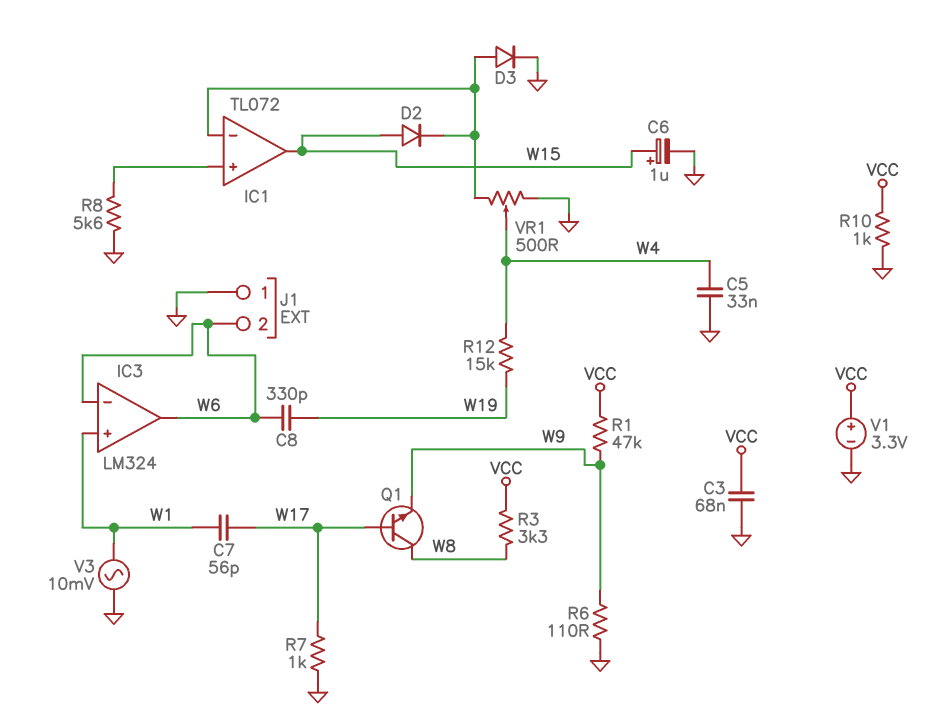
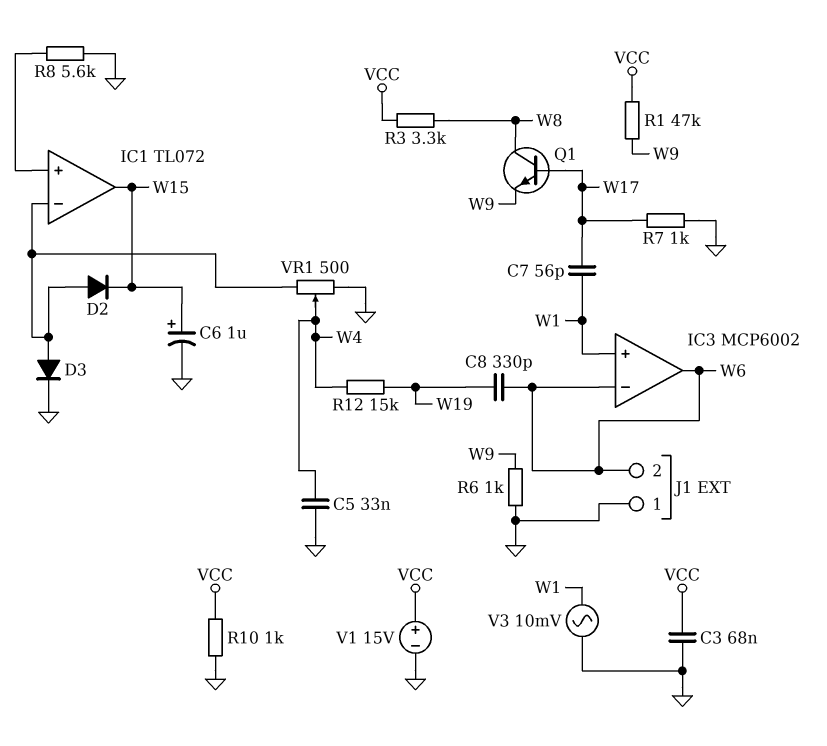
D2: diode (A W15, K IC1/in-) -> diode (A IC1/in-, K W15)
IC3: LM324 -> MCP6002
R6: 110 (GND, W9) -> 1k (GND, W9)
V1: 3.3V (plus VCC, minus GND) -> 15V (plus VCC, minus GND)

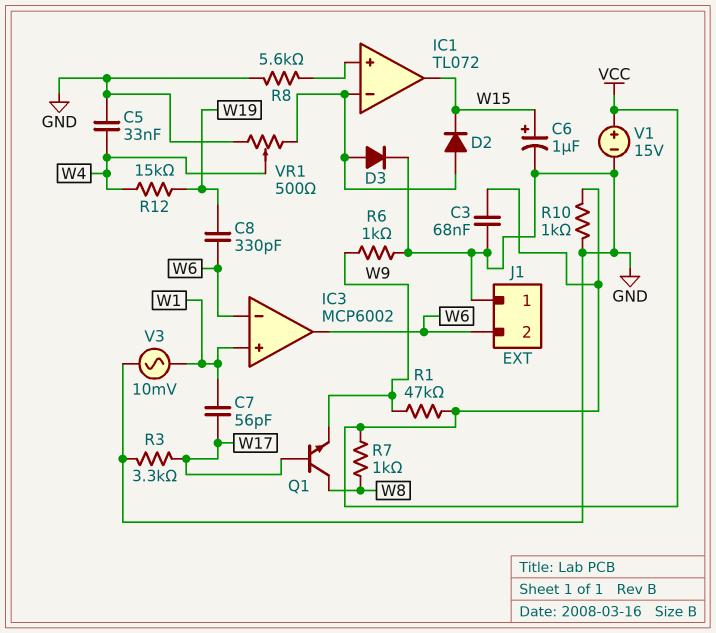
R3: 3.3k (VCC, W8) -> 3.3k (GND, W17)
R7: 1k (GND, W17) -> 1k (VCC, W8)

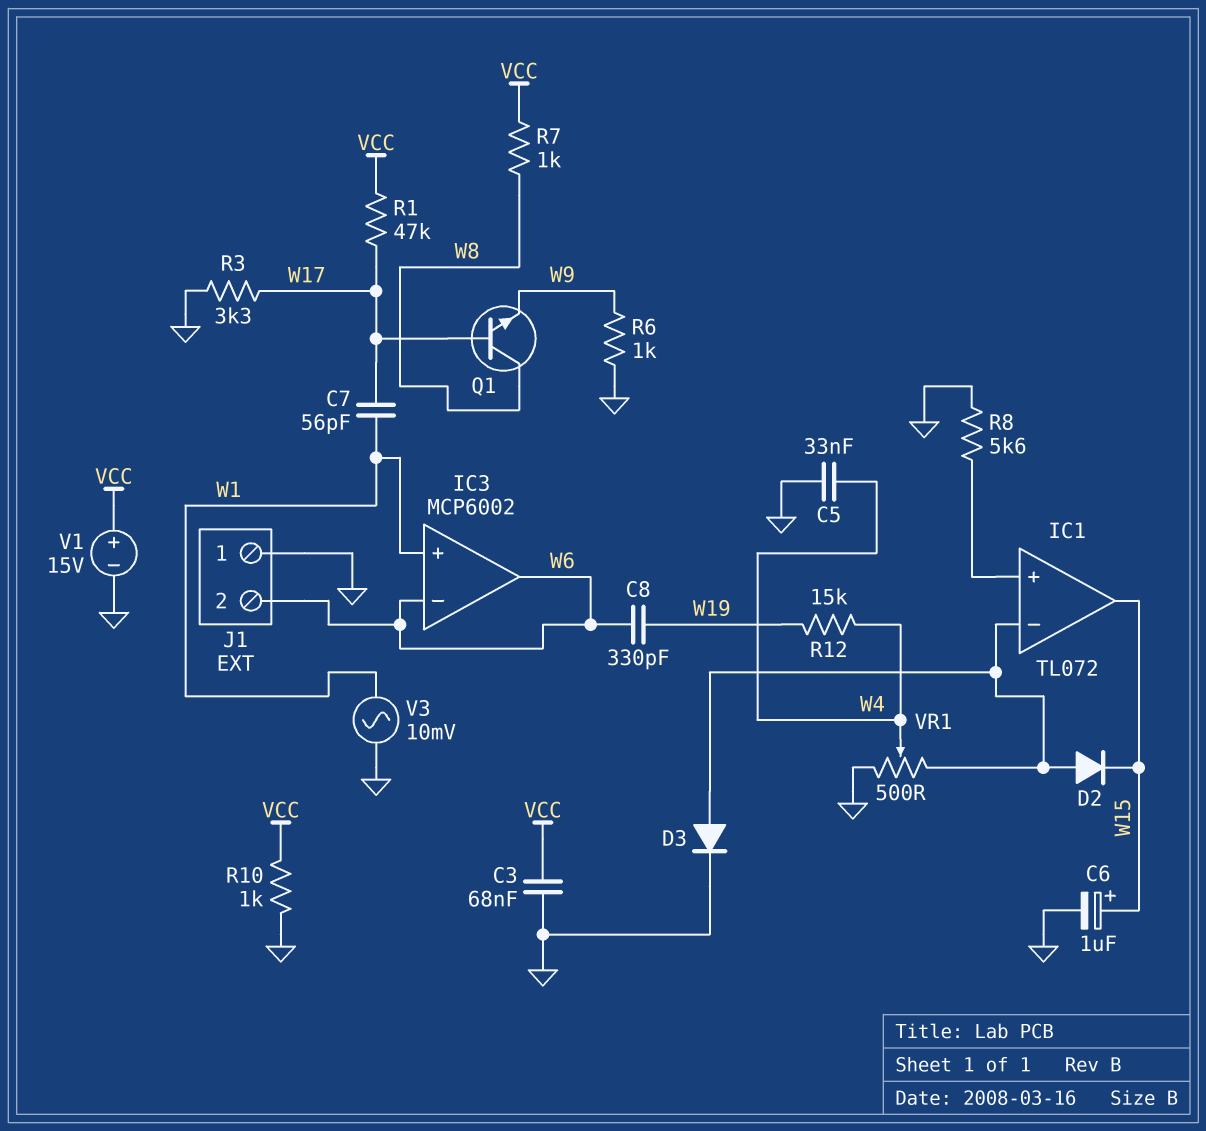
R1: 47k (VCC, W9) -> 47k (VCC, W17)

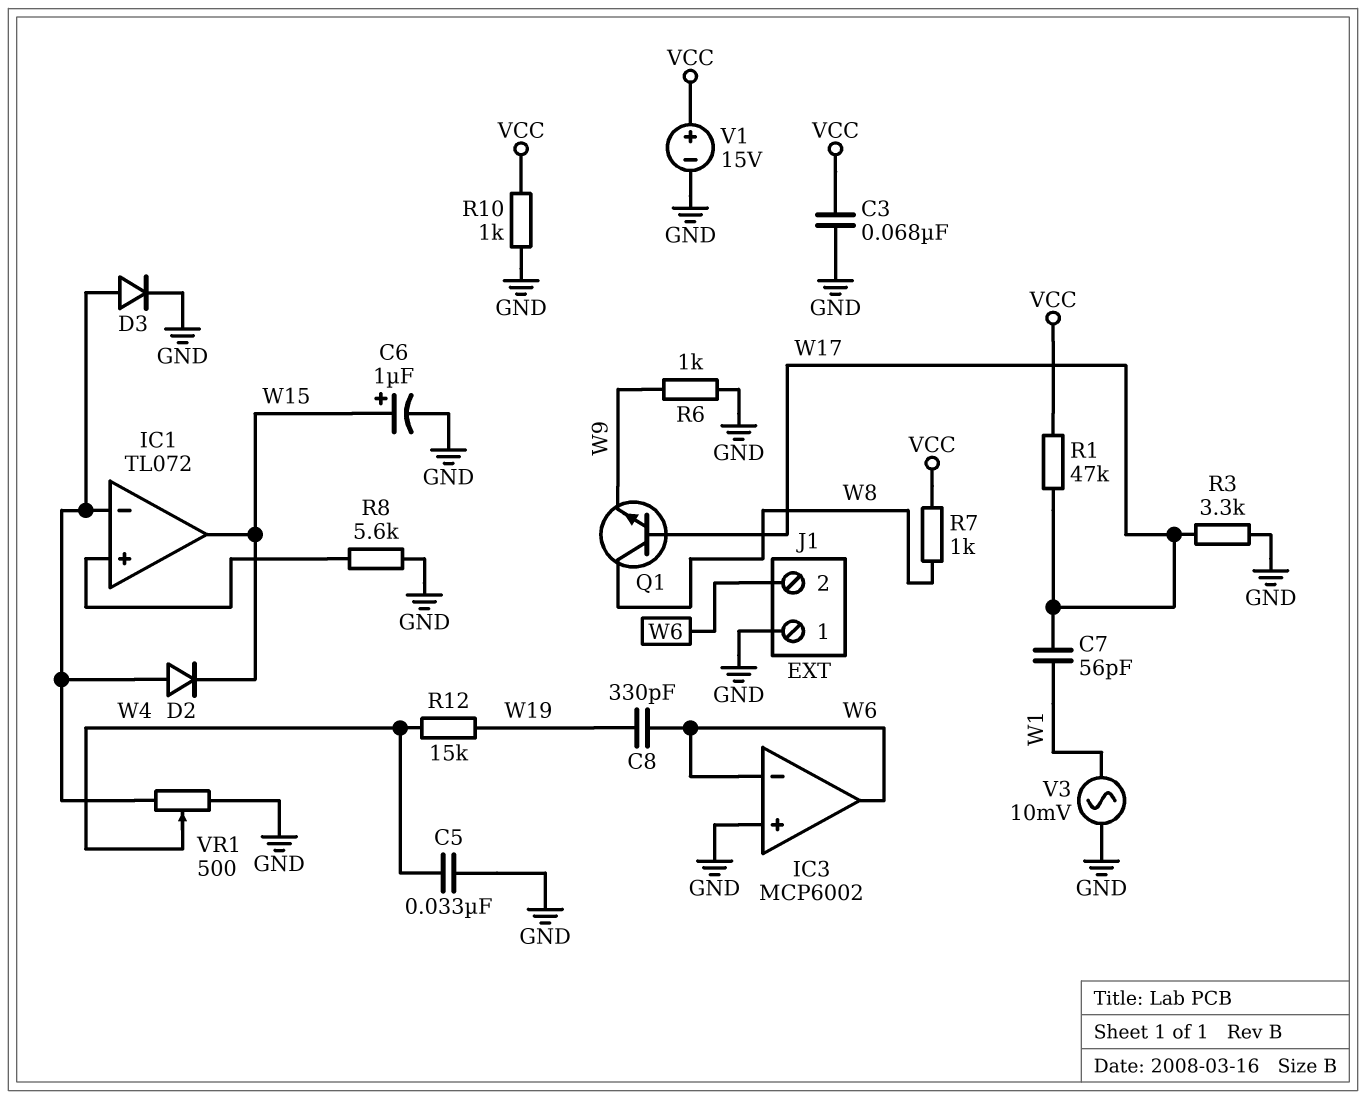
IC3 pin in+: W1 -> GND

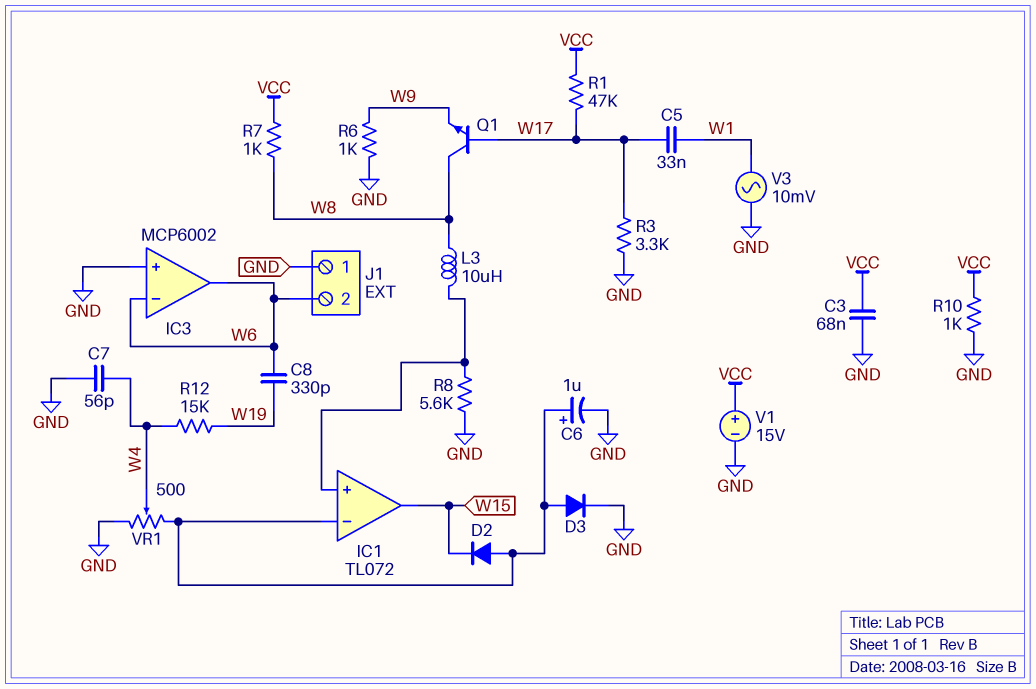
C5: 33nF (GND, W4) -> 33nF (W1, W17)
C6: 1uF (plus W15, minus GND) -> 1uF (plus IC1/in-, minus GND)
C7: 56pF (W1, W17) -> 56pF (GND, W4)
L3: none -> 10uH (IC1/in+, W8)

